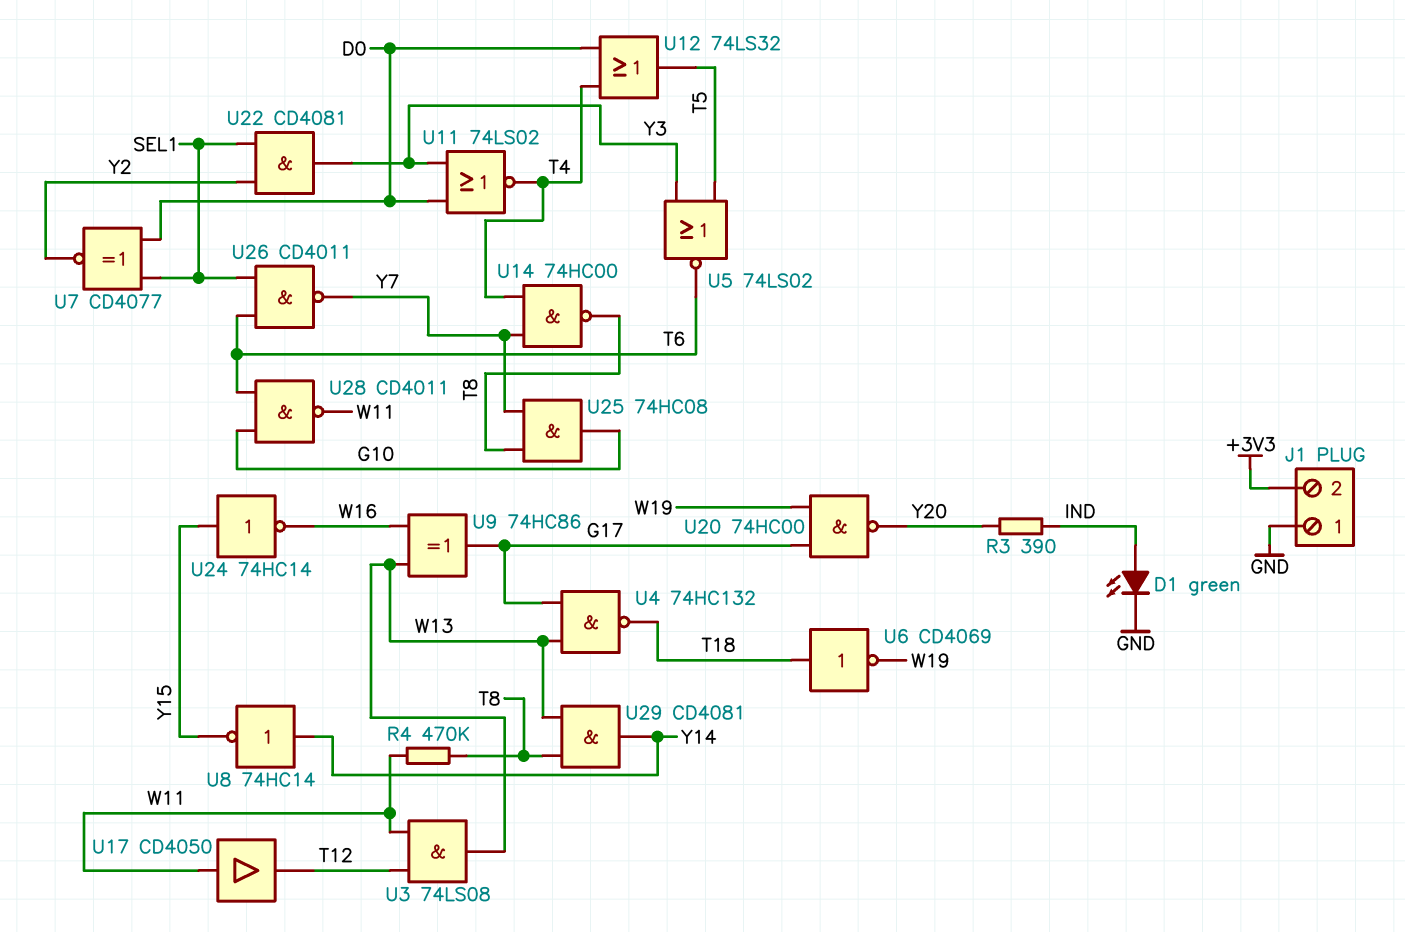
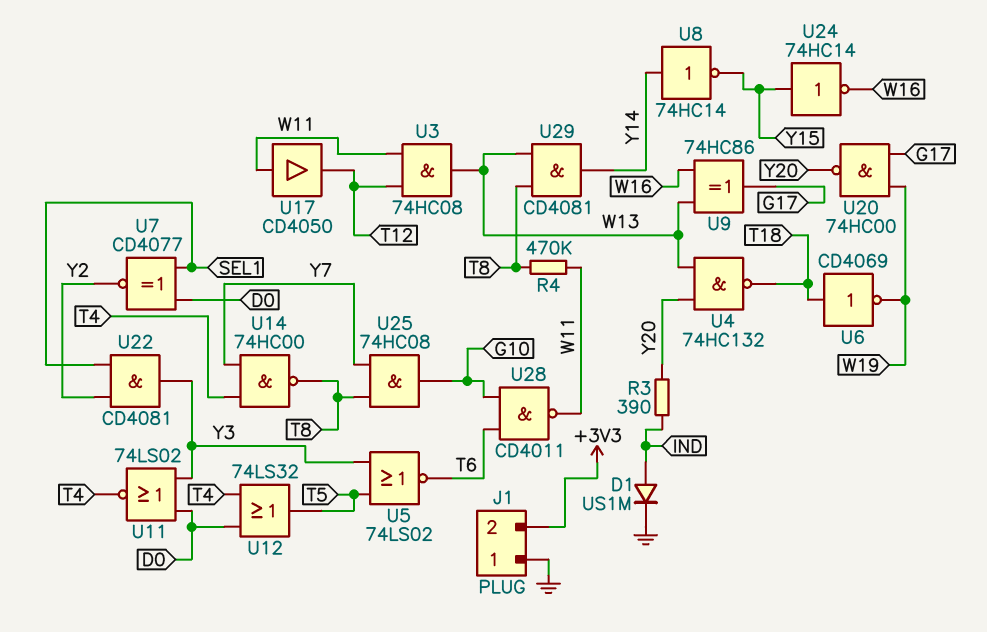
D1: LED green (A IND, K GND) -> diode US1M (A IND, K GND)
U3: AND 74LS08 (in T12, in W11, out W13) -> AND 74HC08 (in T12, in W11, out W13)
U4: NAND 74HC132 (in G17, in W13, out T18) -> NAND 74HC132 (in W13, in Y20, out T18)
U26: NAND CD4011 (in SEL1, in T6, out Y7) -> none

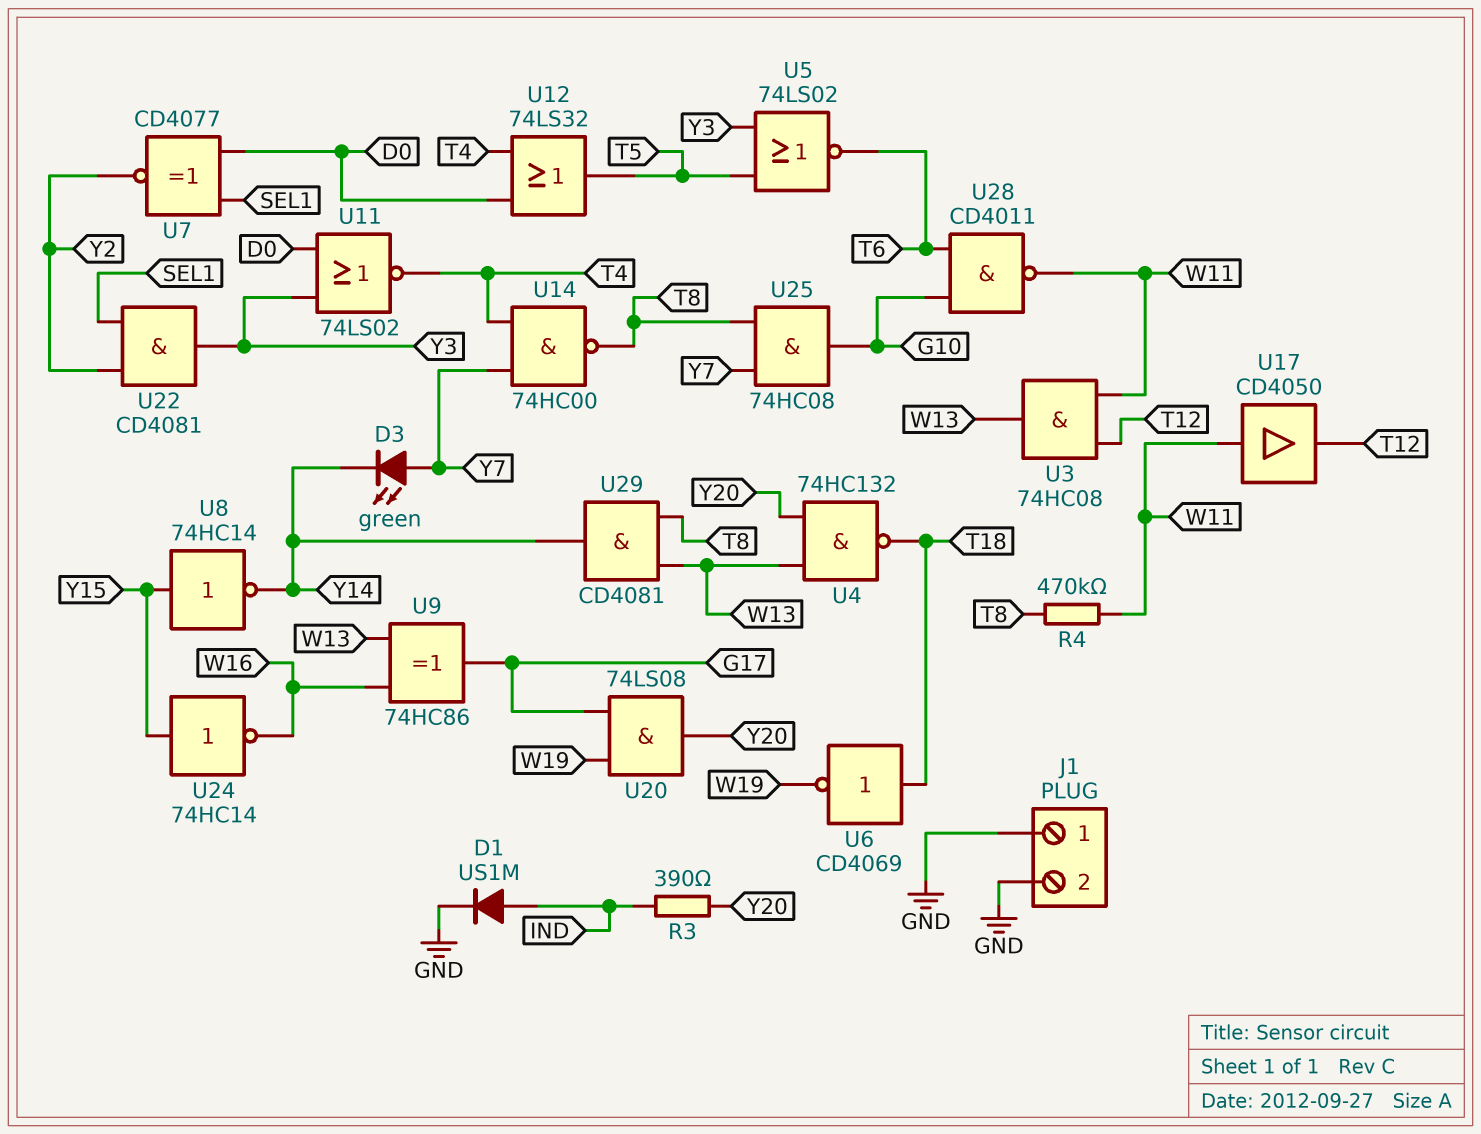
D3: none -> LED green (A Y7, K Y14)
J1 pin 2: +3V3 -> GND
U8: NOT 74HC14 (in Y14, out Y15) -> NOT 74HC14 (in Y15, out Y14)
U20: NAND 74HC00 (in G17, in W19, out Y20) -> AND 74LS08 (in G17, in W19, out Y20)

